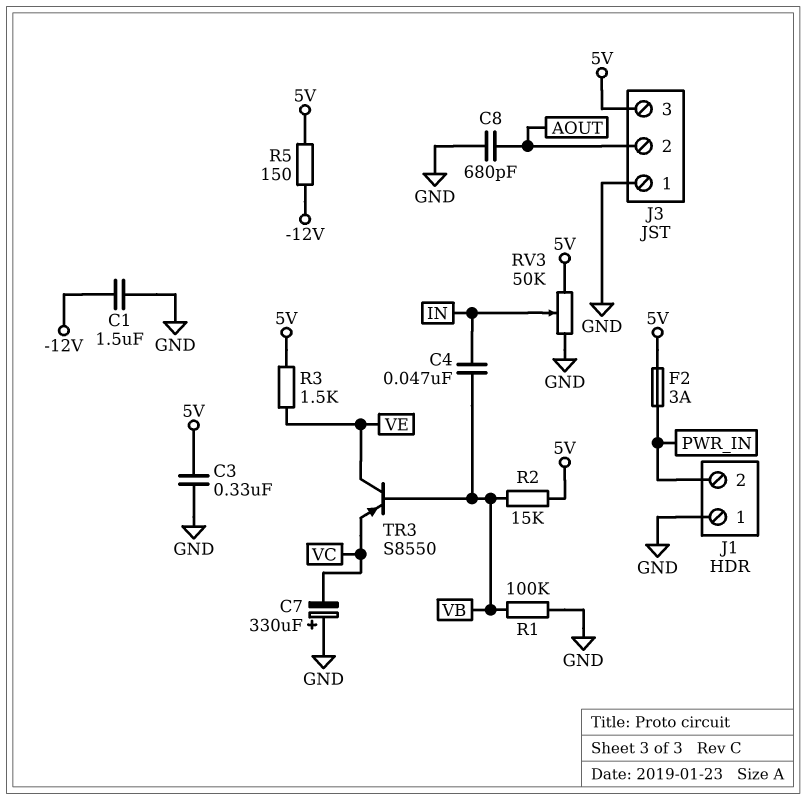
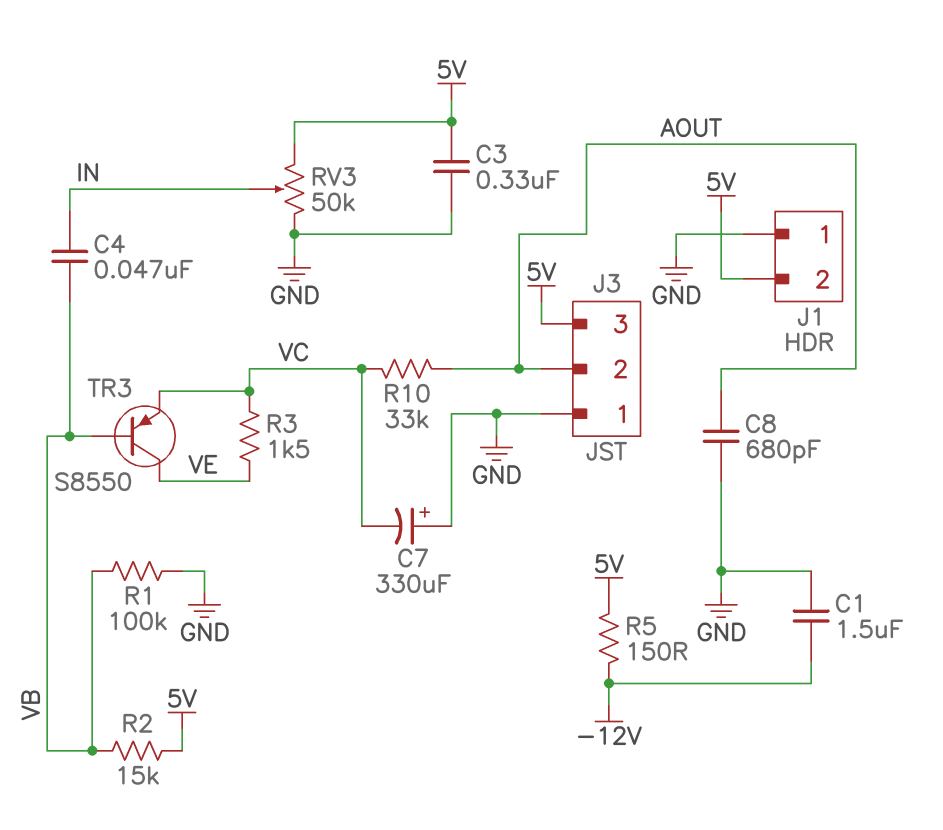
F2: 3A (5V, PWR_IN) -> none
J1 pin 2: PWR_IN -> 5V
R3: 1.5k (5V, VE) -> 1.5k (VC, VE)
R10: none -> 33k (AOUT, VC)

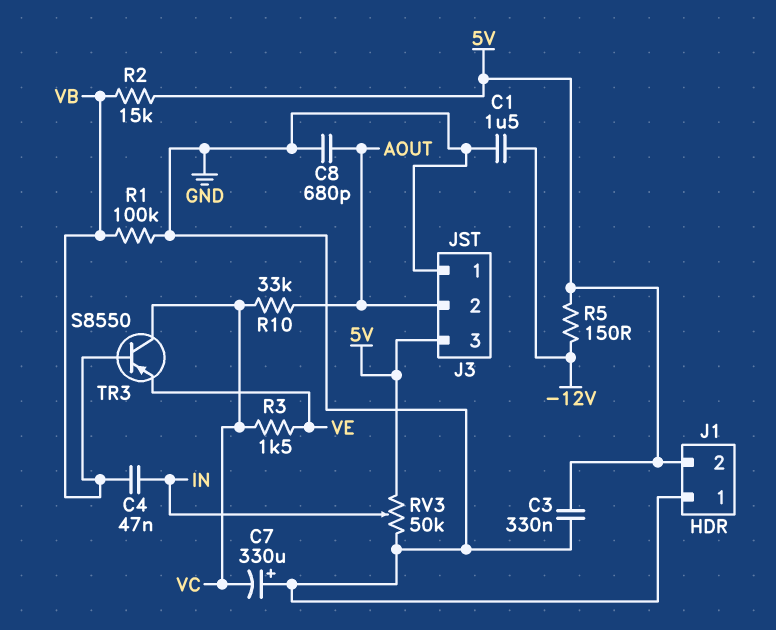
TR3: PNP S8550 (B VB, C VE, E VC) -> PNP S8550 (B VB, C VC, E VE)

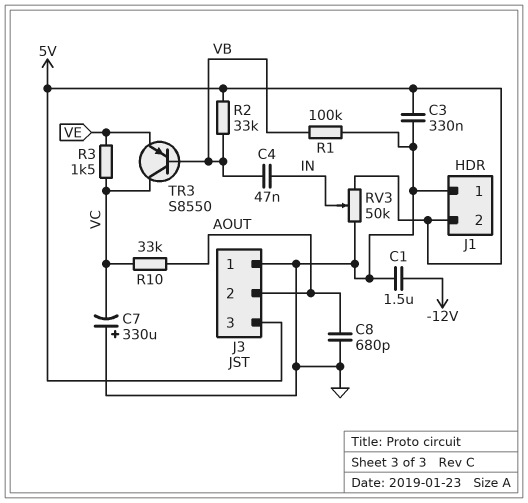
R2: 15k (5V, VB) -> 33k (5V, VB)
R5: 150 (-12V, 5V) -> none

